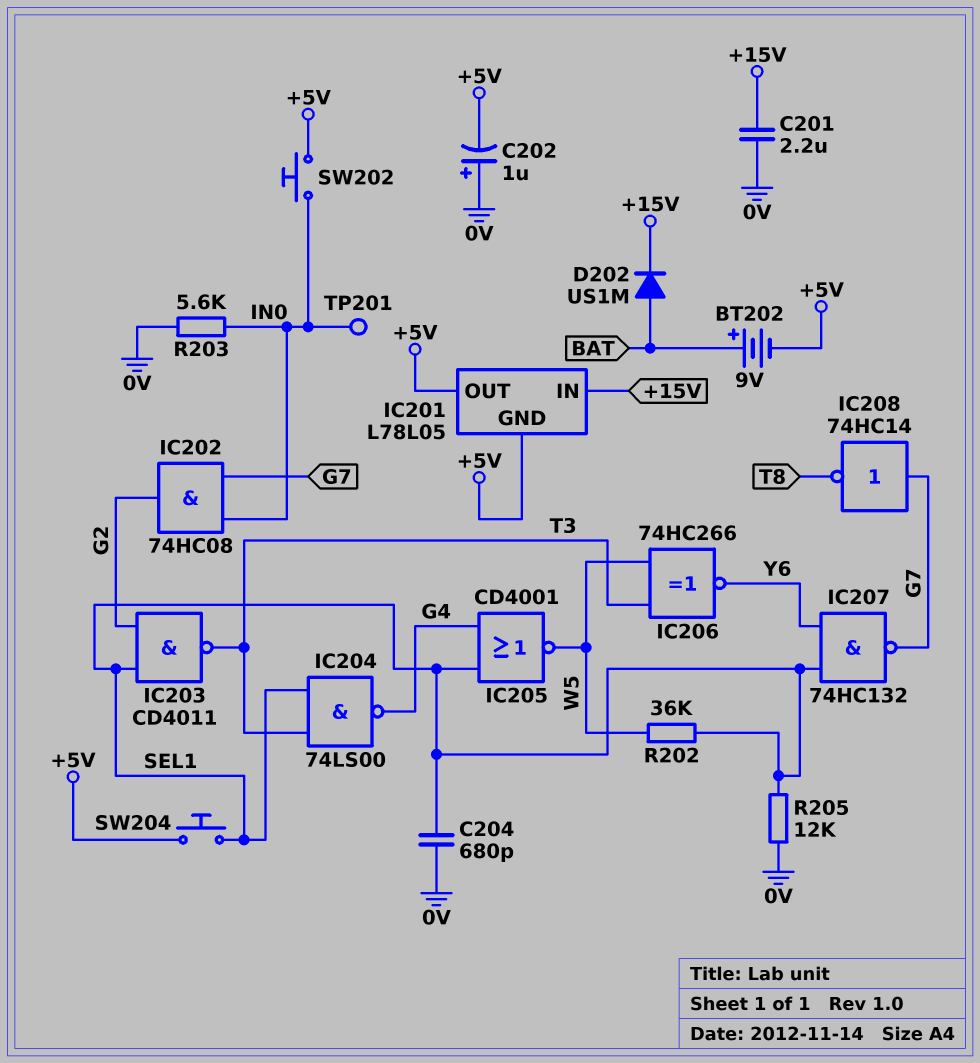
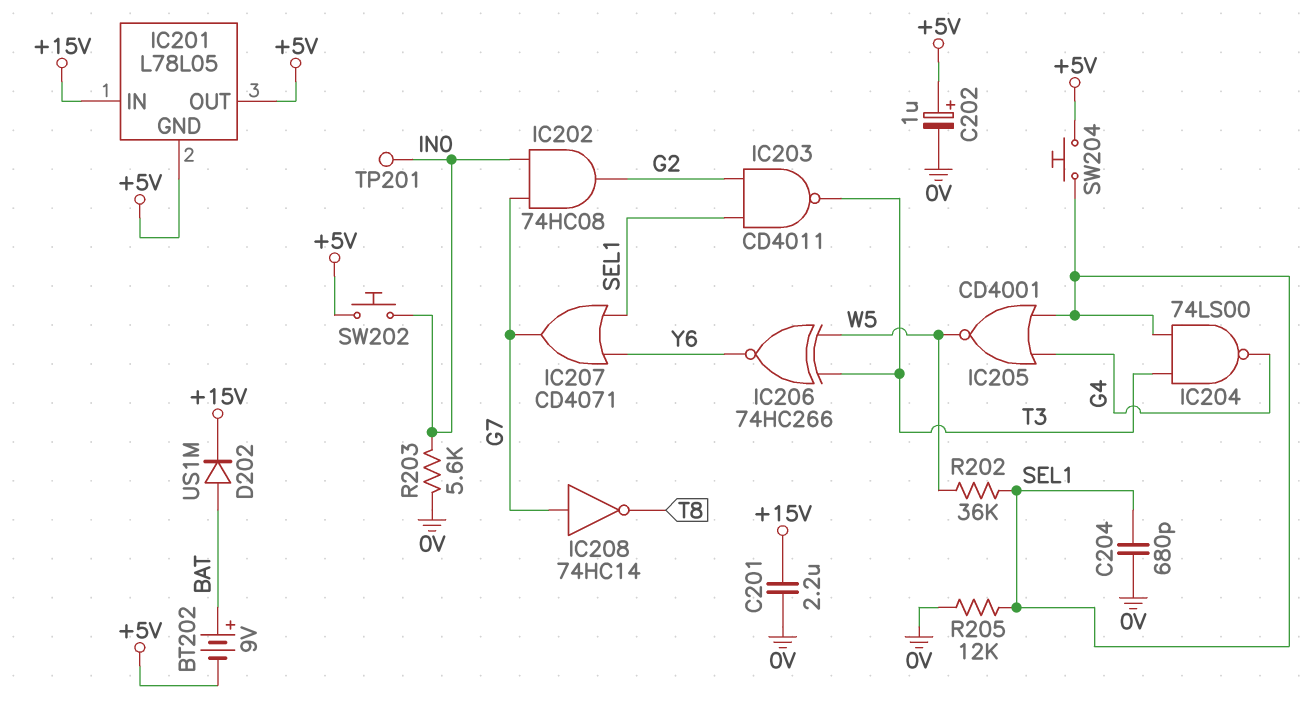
C202: 1uF (plus 0V, minus +5V) -> 1uF (plus +5V, minus 0V)
IC207: NAND 74HC132 (in SEL1, in Y6, out G7) -> OR CD4071 (in SEL1, in Y6, out G7)

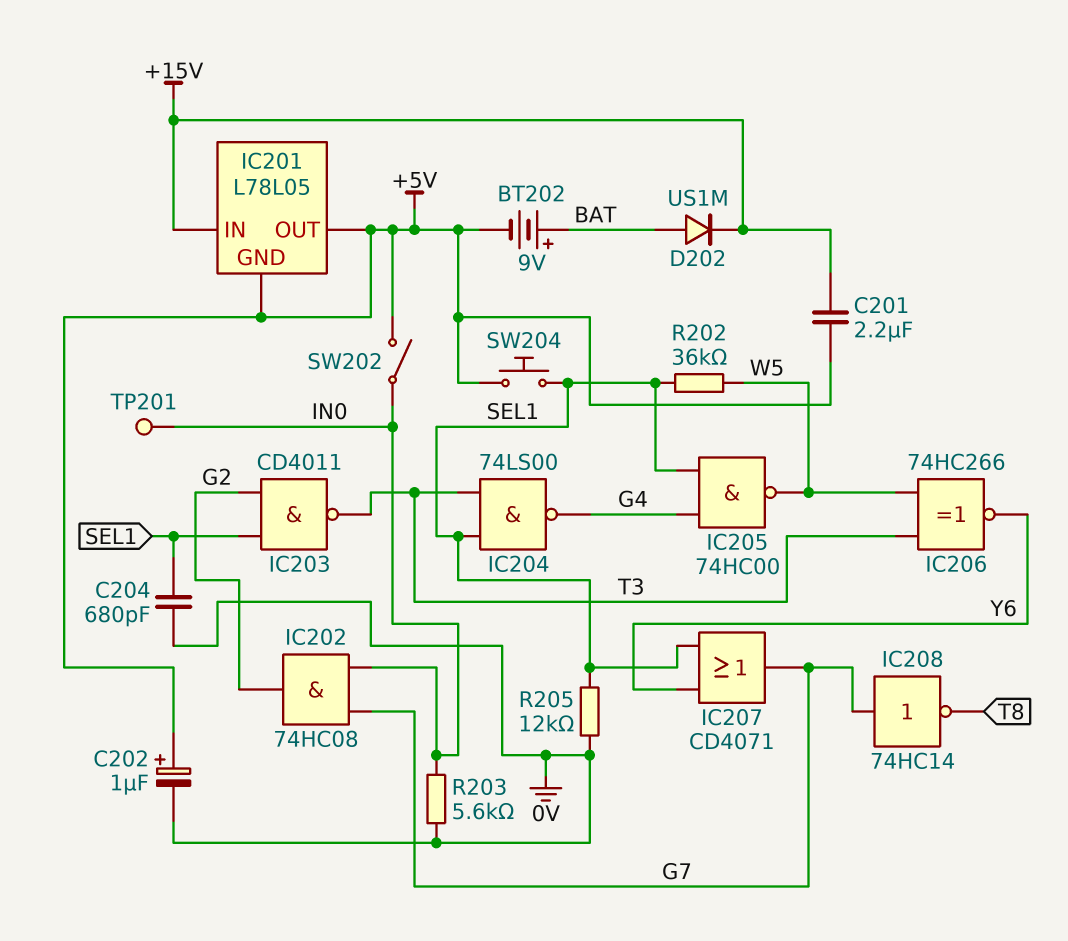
C201: 2.2uF (+15V, 0V) -> 2.2uF (+5V, +15V)
IC205: NOR CD4001 (in G4, in SEL1, out W5) -> NAND 74HC00 (in G4, in SEL1, out W5)
SW202: button (+5V, IN0) -> switch (+5V, IN0)

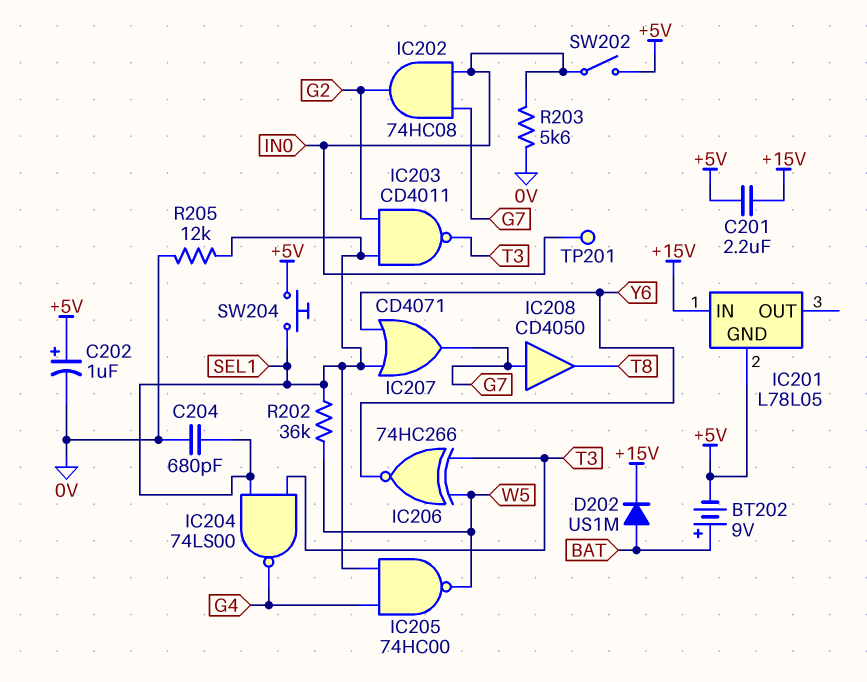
IC201 pin OUT: +5V -> none
IC208: NOT 74HC14 (in G7, out T8) -> buffer CD4050 (in G7, out T8)

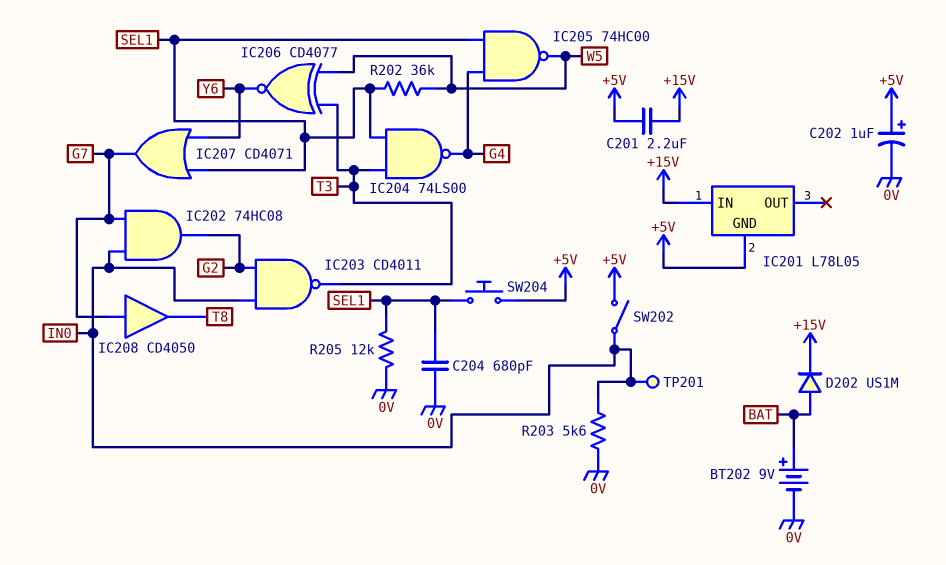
BT202: 9V (plus BAT, minus +5V) -> 9V (plus BAT, minus 0V)
IC203: NAND CD4011 (in G2, in SEL1, out T3) -> NAND CD4011 (in G2, in IN0, out T3)
IC206: XNOR 74HC266 (in T3, in W5, out Y6) -> XNOR CD4077 (in T3, in W5, out Y6)

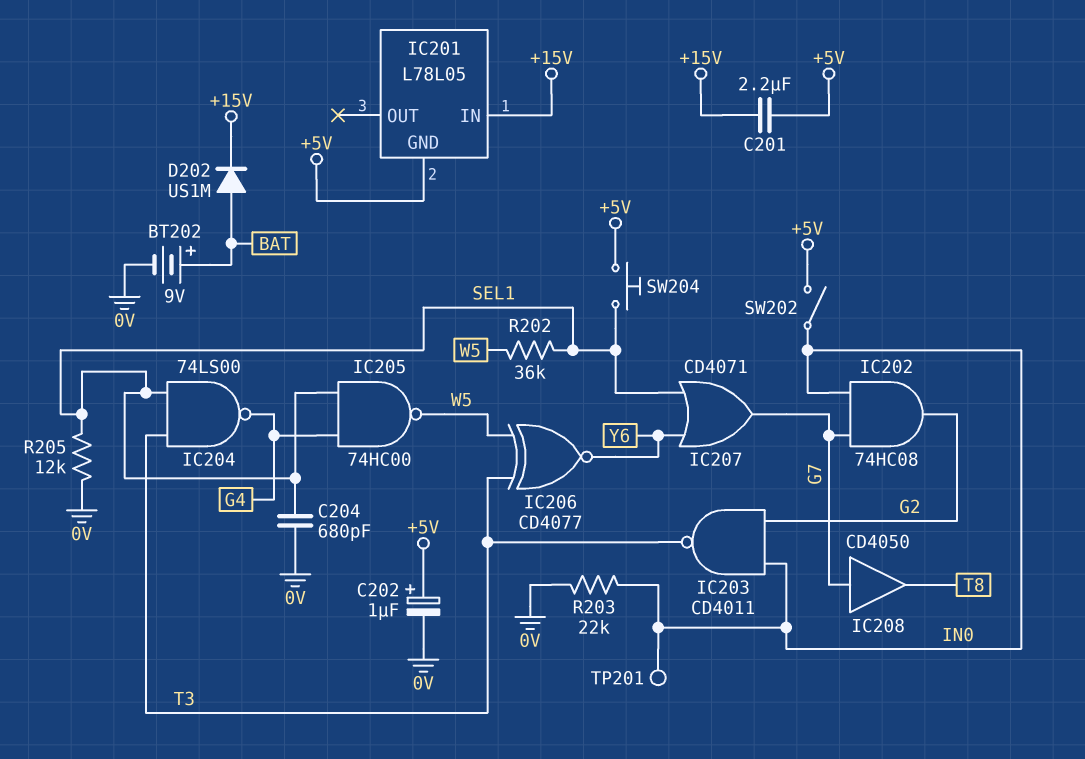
R203: 5.6k (0V, IN0) -> 22k (0V, IN0)

